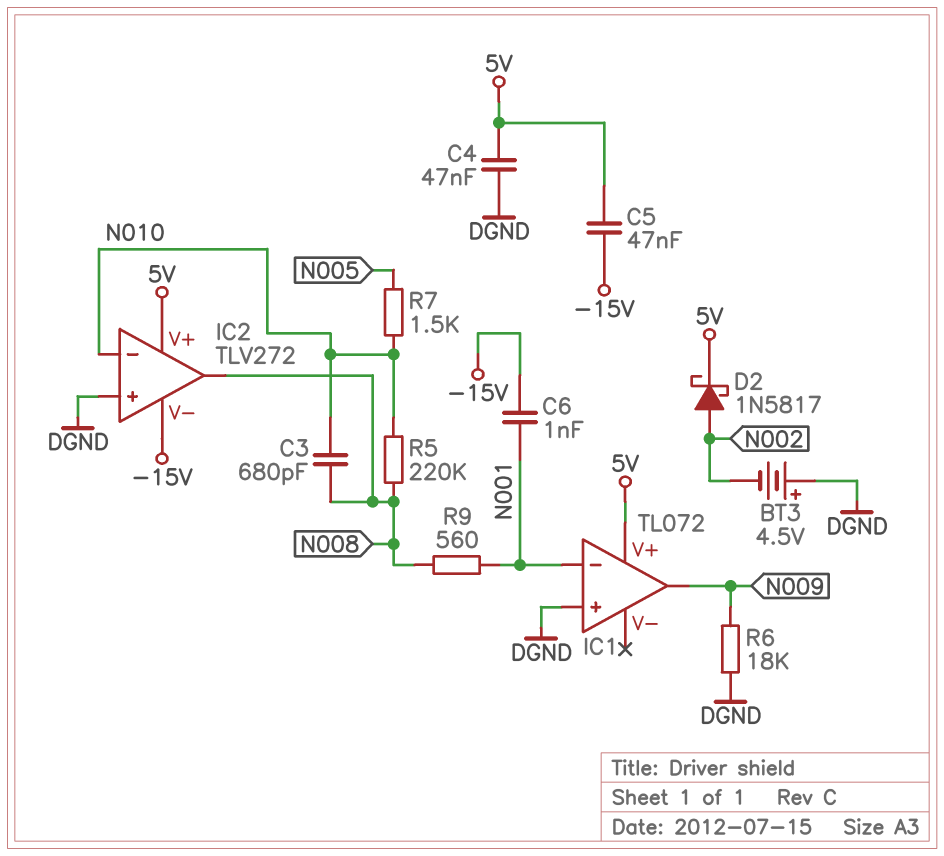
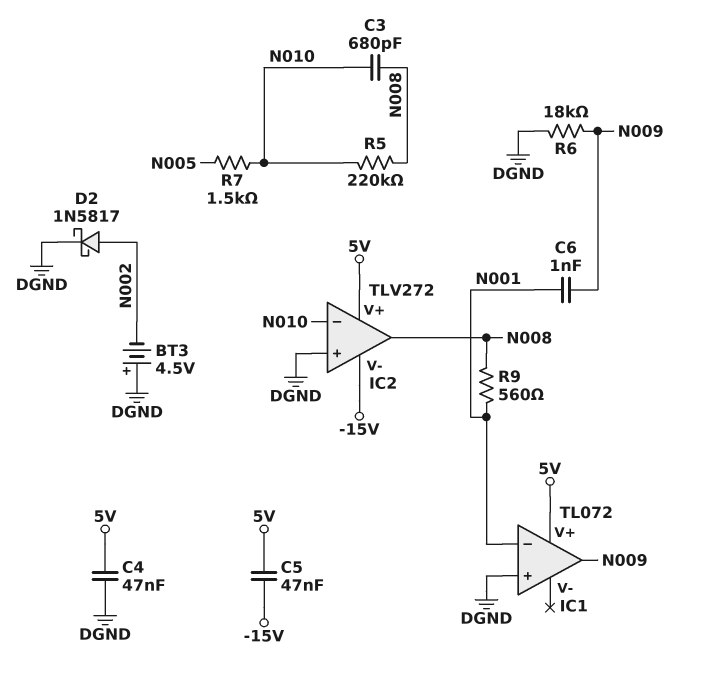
C6: 1nF (-15V, N001) -> 1nF (N001, N009)
D2: schottky 1N5817 (A N002, K 5V) -> schottky 1N5817 (A N002, K DGND)

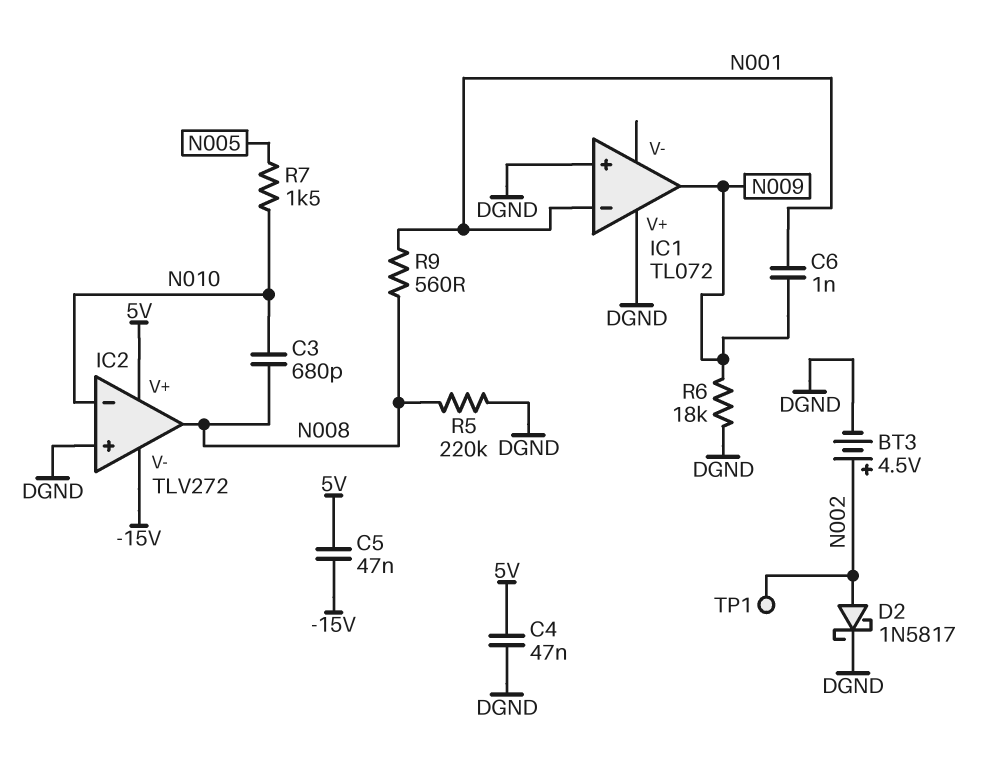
BT3: 4.5V (plus DGND, minus N002) -> 4.5V (plus N002, minus DGND)
IC1 pin V+: 5V -> DGND
R5: 220k (N008, N010) -> 220k (DGND, N008)
TP1: none -> test point (N002)

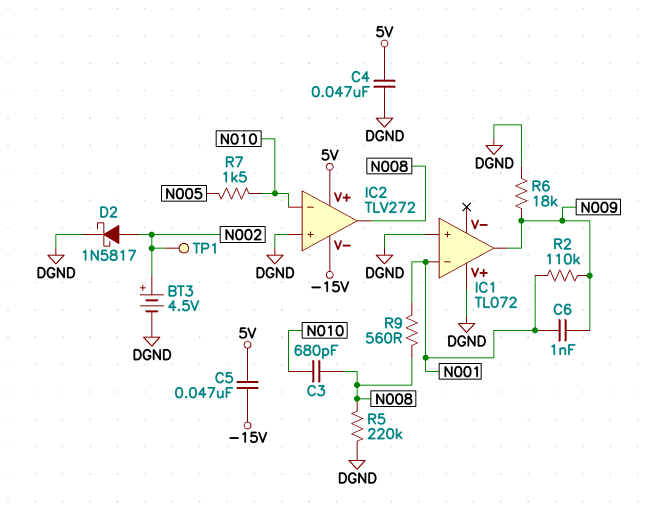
R2: none -> 110k (N001, N009)

